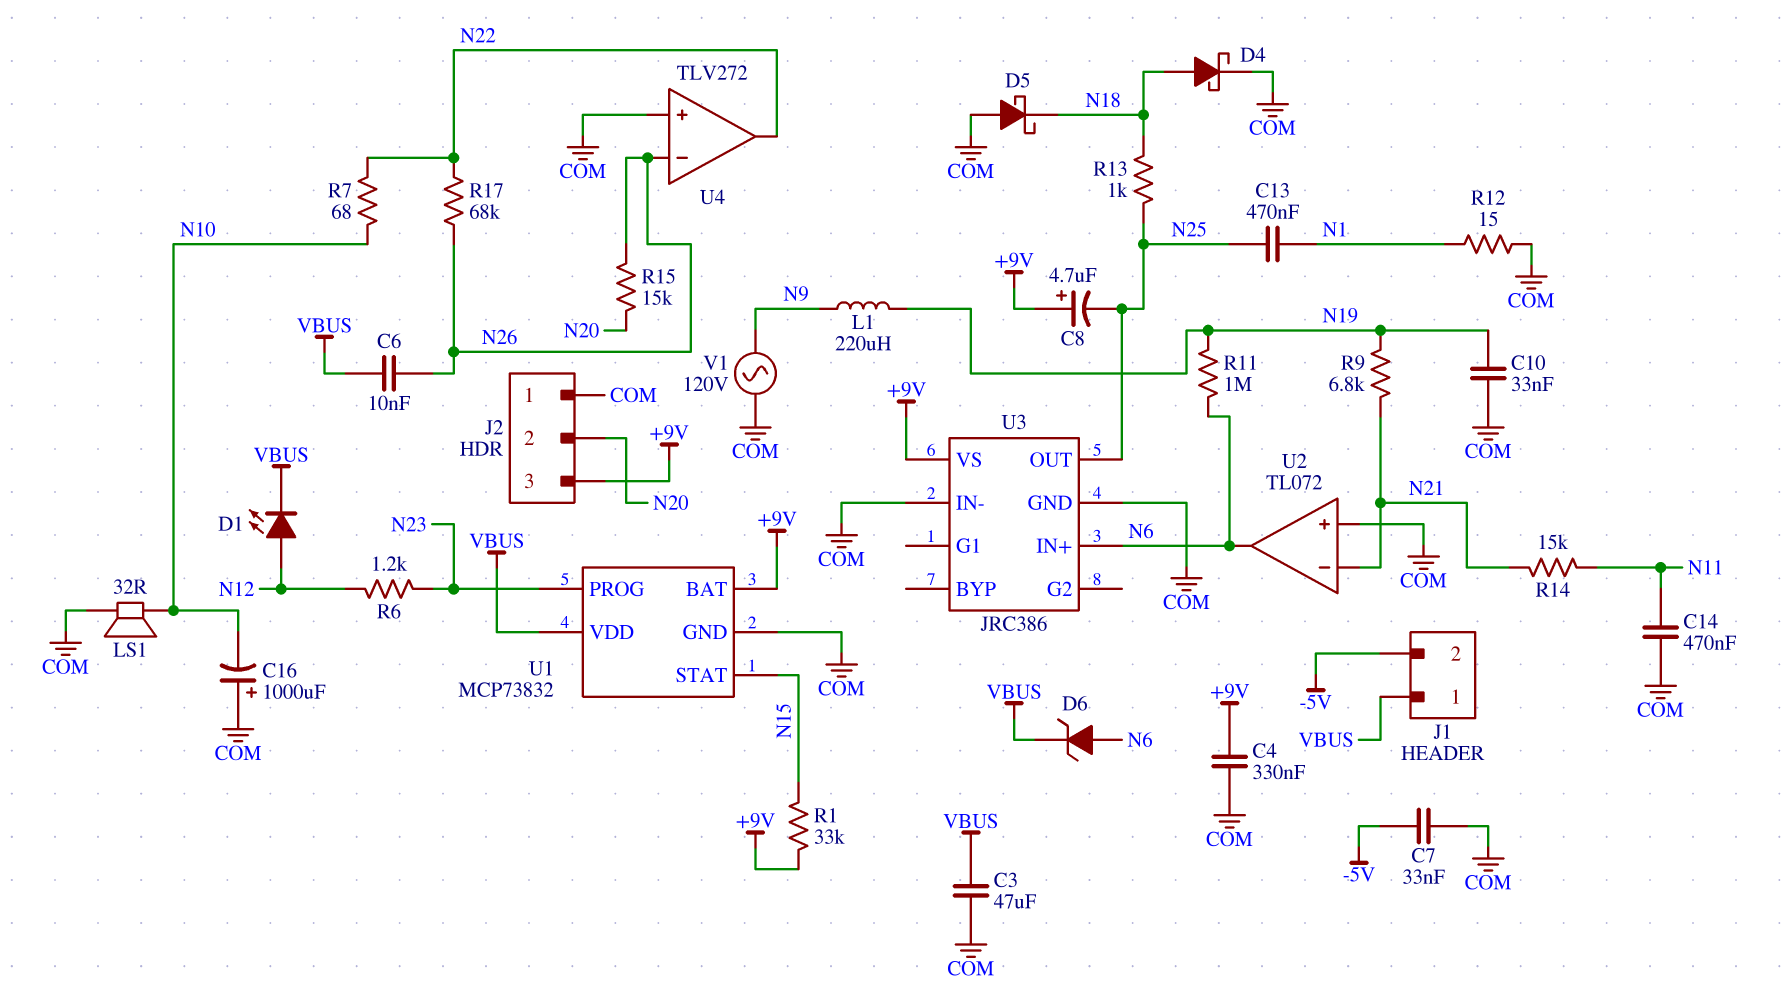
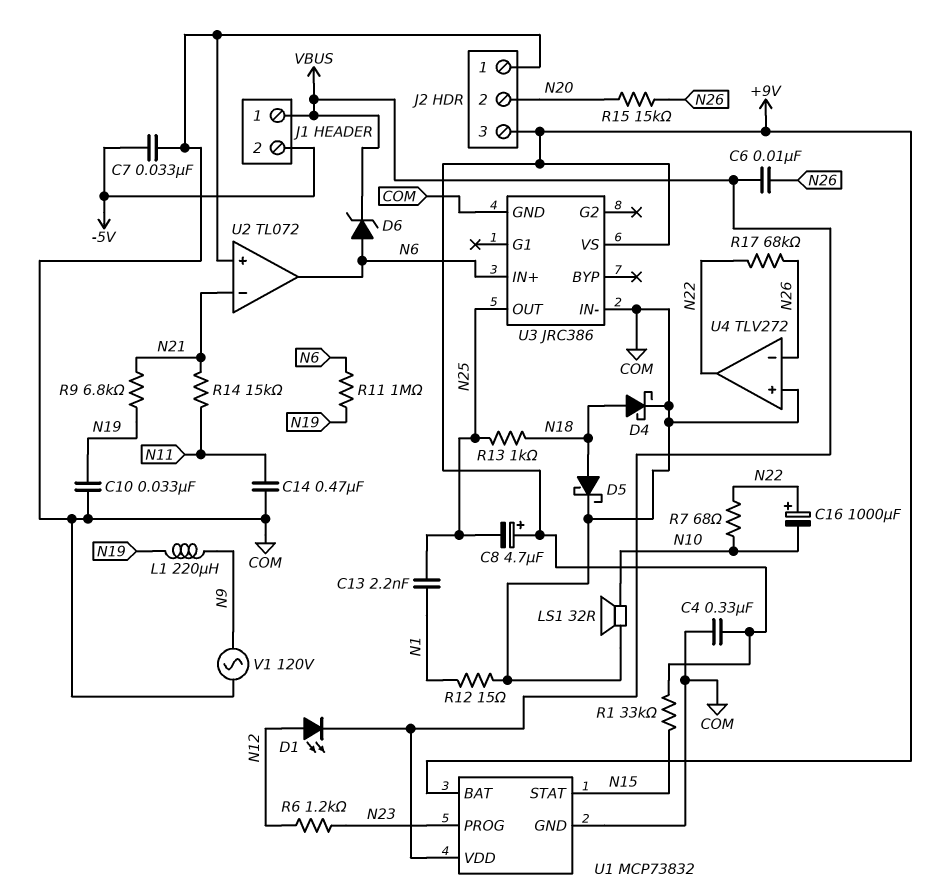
C3: 47uF (COM, VBUS) -> none
C13: 470nF (N1, N25) -> 2.2nF (N1, N25)
C16: 1000uF (plus COM, minus N10) -> 1000uF (plus N22, minus N10)
D5: schottky (A COM, K N18) -> schottky (A N18, K COM)

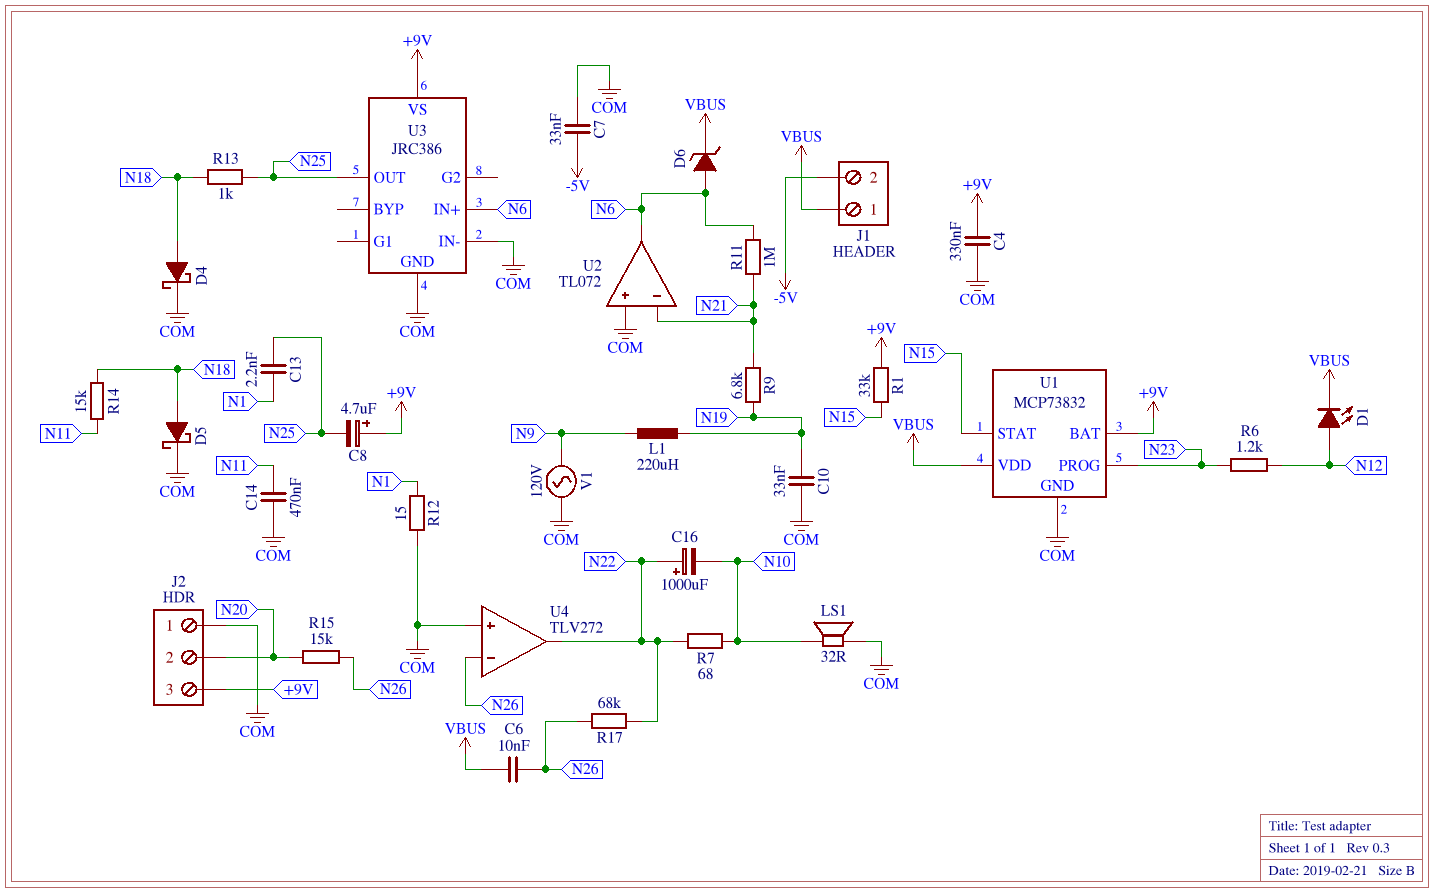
R11: 1M (N6, N19) -> 1M (N6, N21)
R14: 15k (N11, N21) -> 15k (N11, N18)

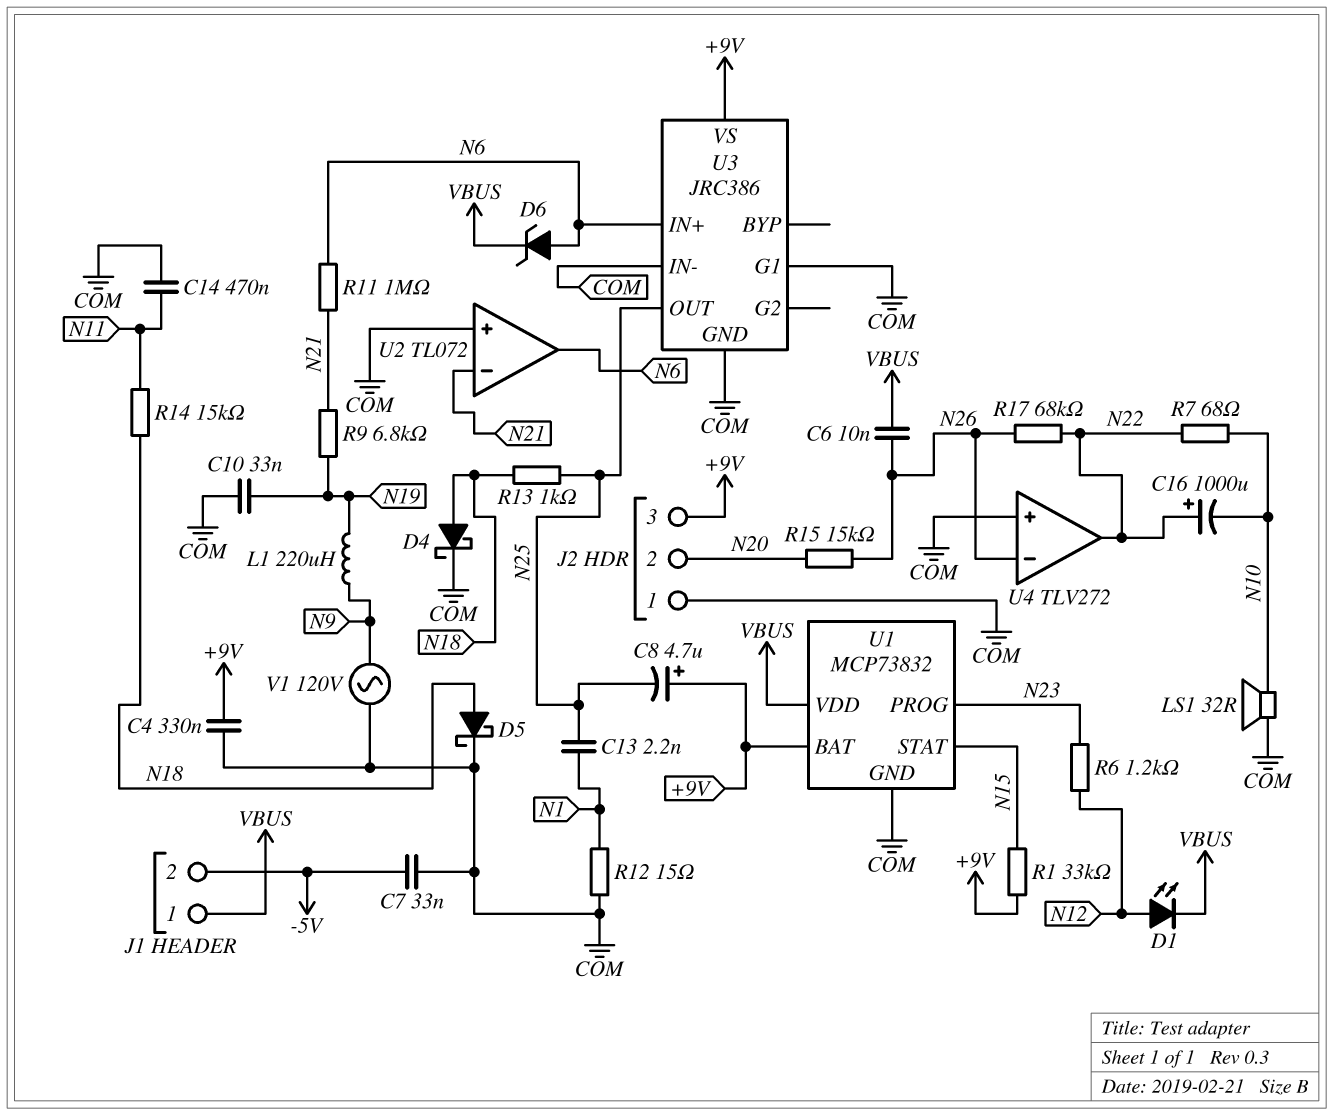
U3 pin G1: none -> COM

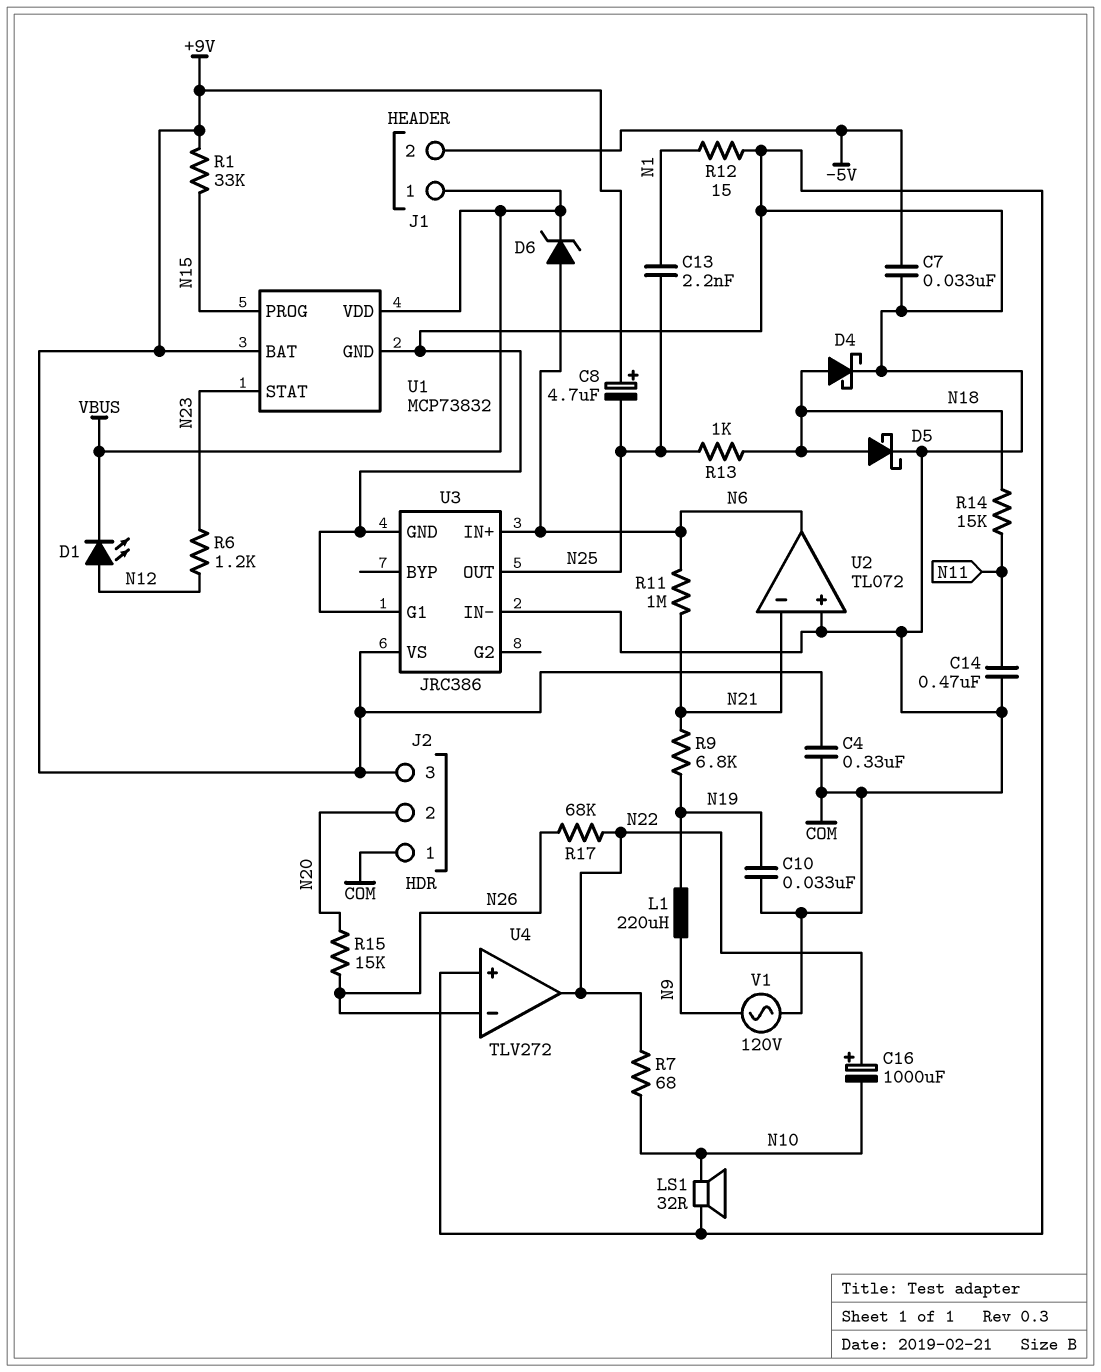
C6: 10nF (N26, VBUS) -> none
U1 pin PROG: N23 -> N15
U1 pin STAT: N15 -> N23

